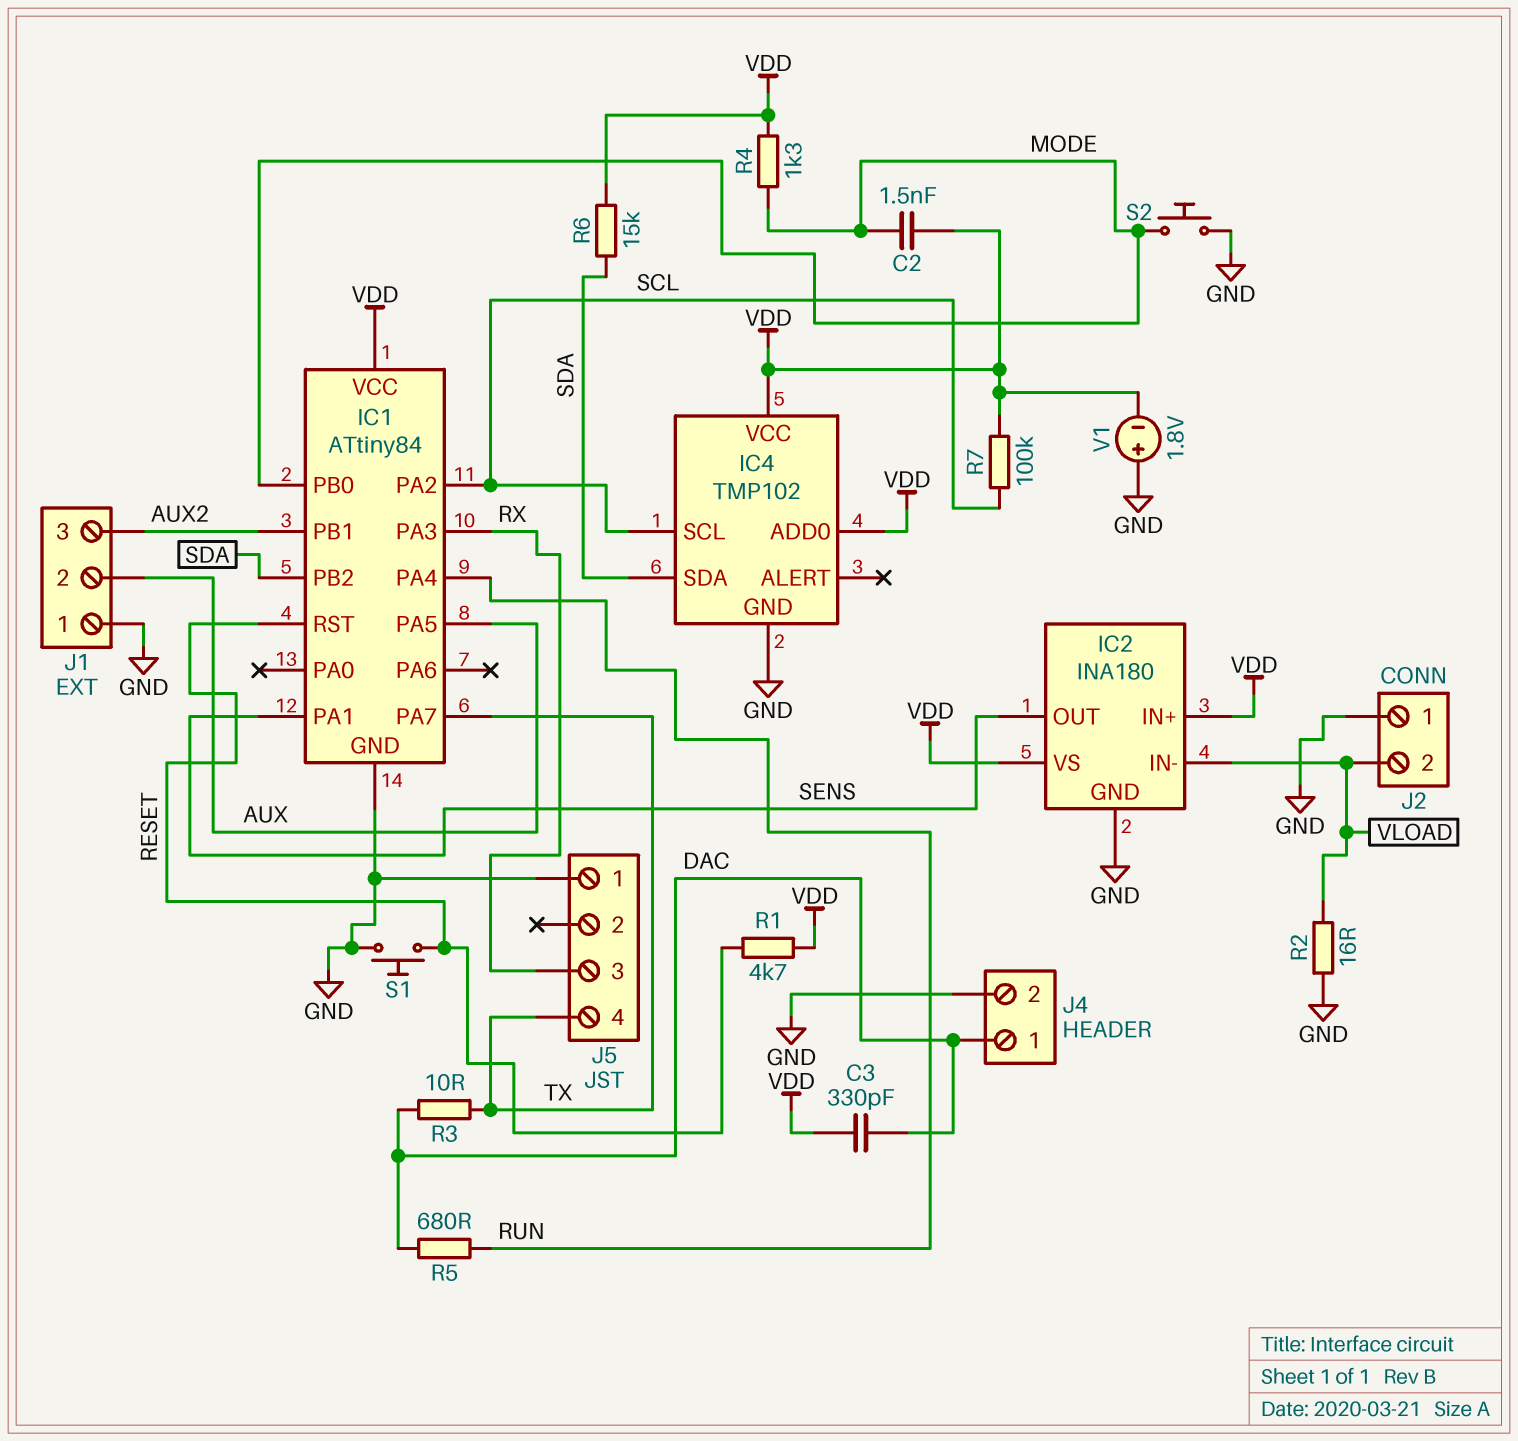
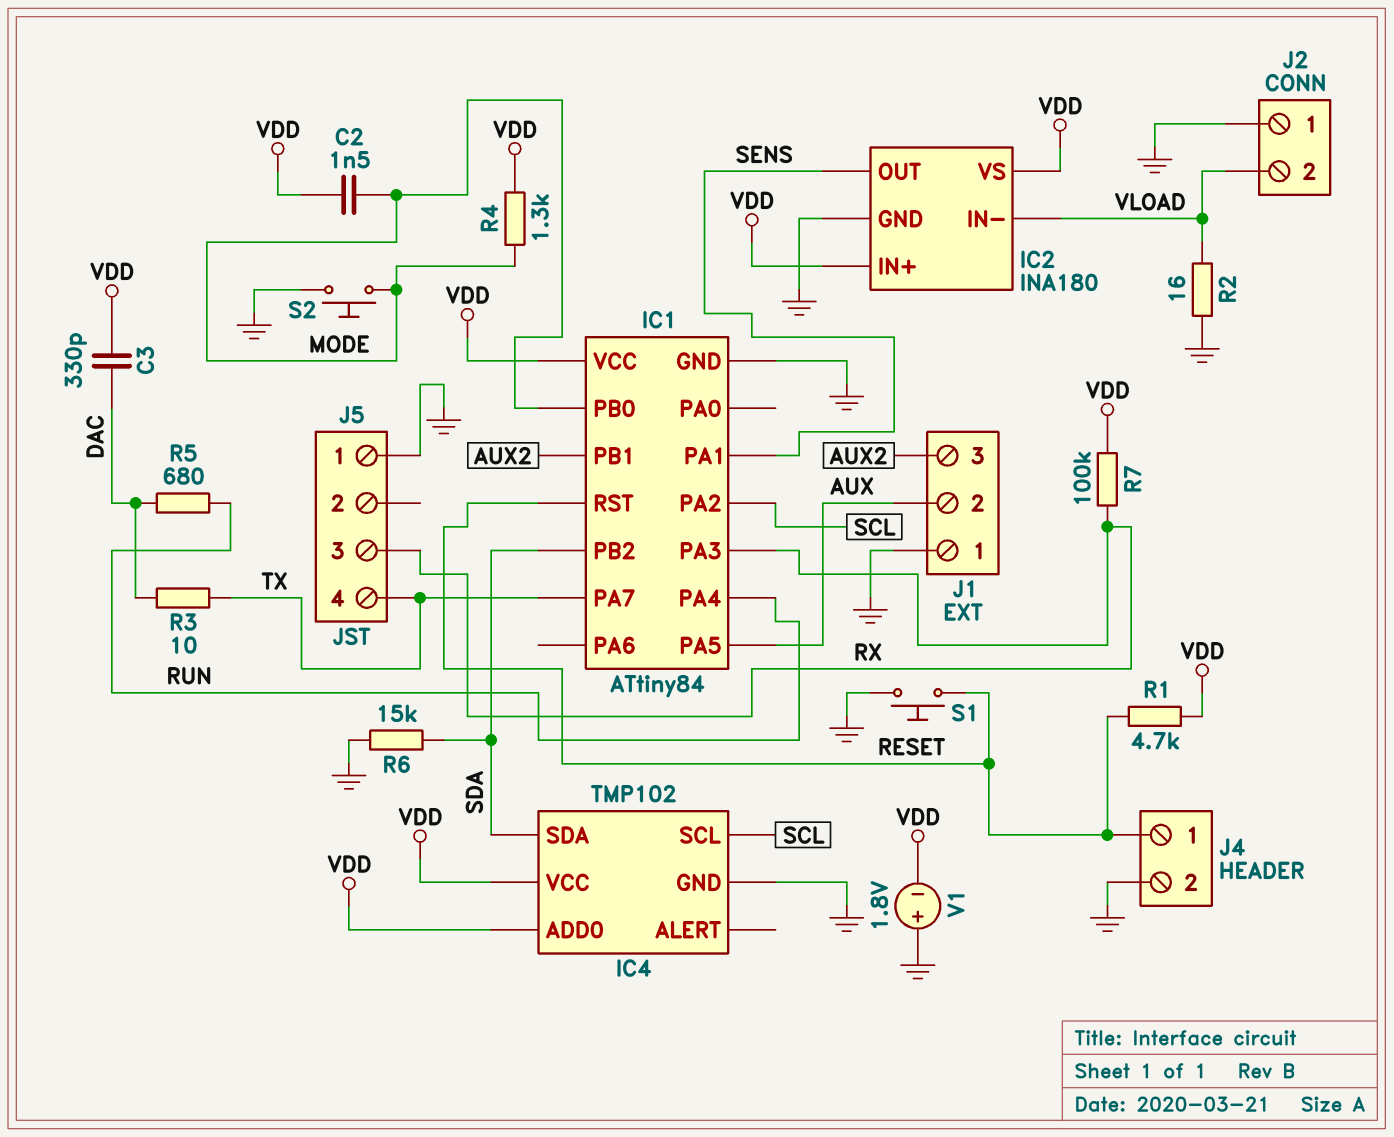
J4 pin 1: DAC -> RESET
R6: 15k (SDA, VDD) -> 15k (GND, SDA)
R7: 100k (SCL, VDD) -> 100k (RX, VDD)

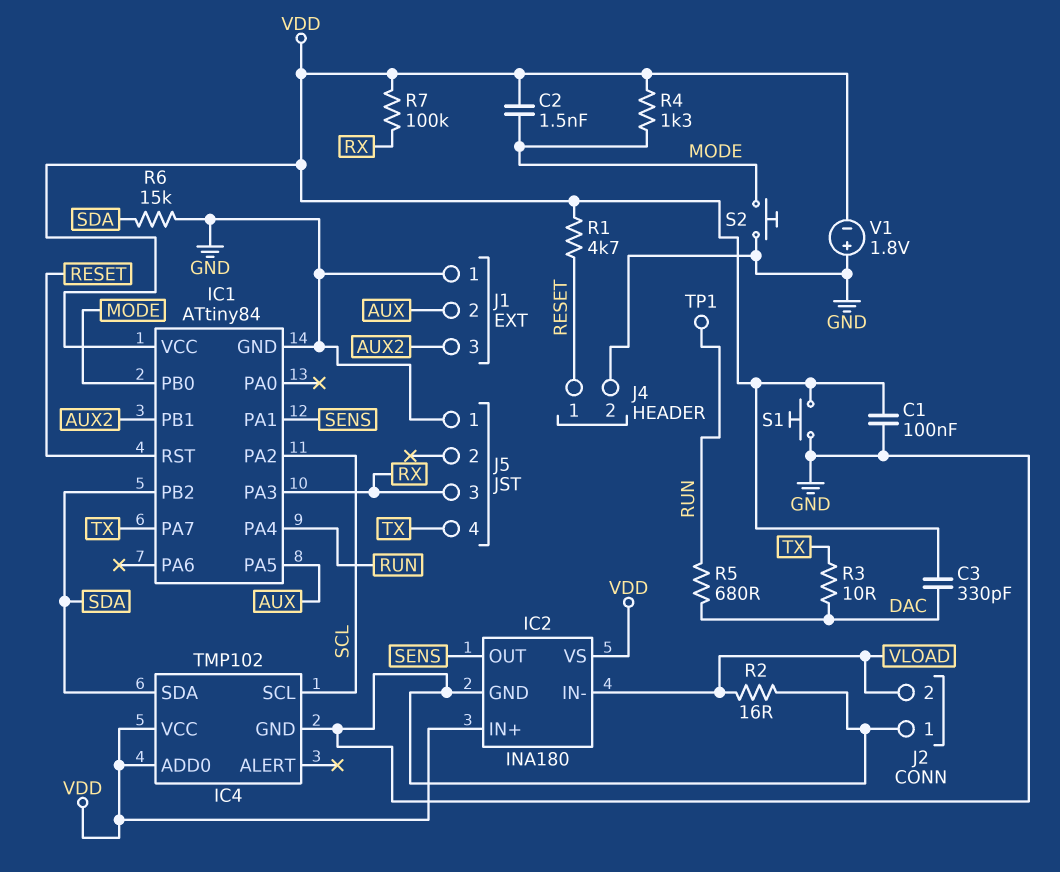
C1: none -> 100nF (GND, VDD)
S1: button (GND, RESET) -> button (GND, VDD)
TP1: none -> test point (RUN)

